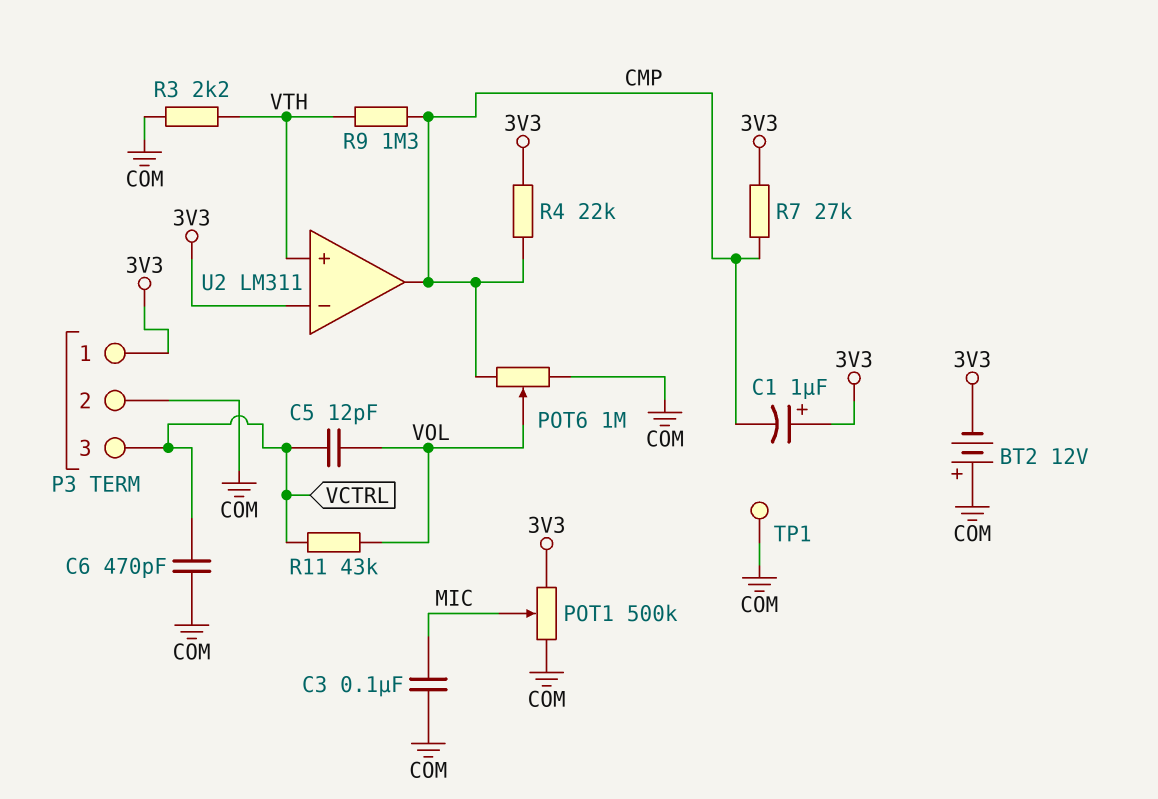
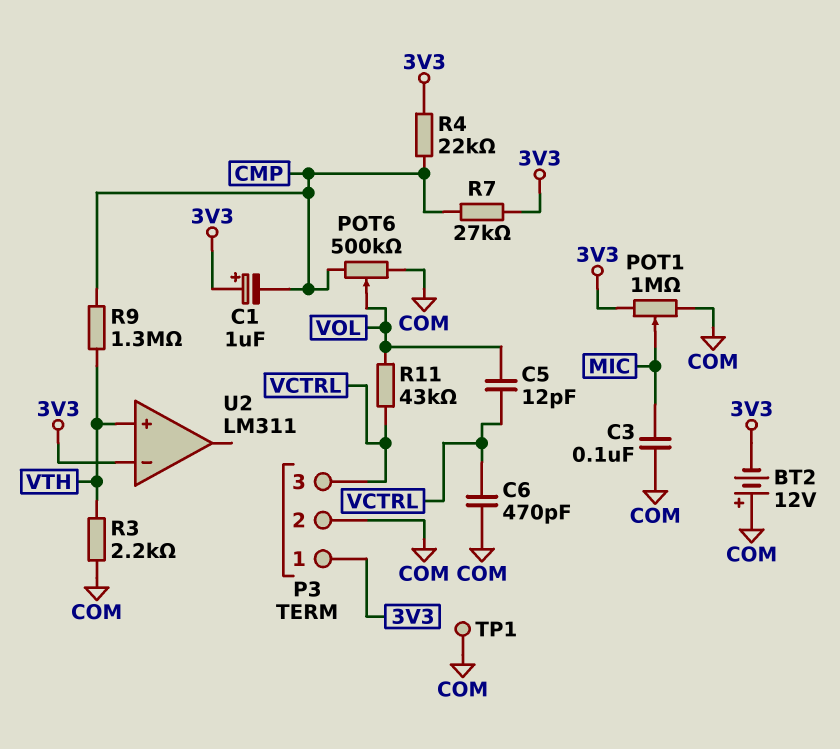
POT1: 500k (3V3, COM, wiper MIC) -> 1M (3V3, COM, wiper MIC)
POT6: 1M (CMP, COM, wiper VOL) -> 500k (CMP, COM, wiper VOL)
U2 pin out: CMP -> none

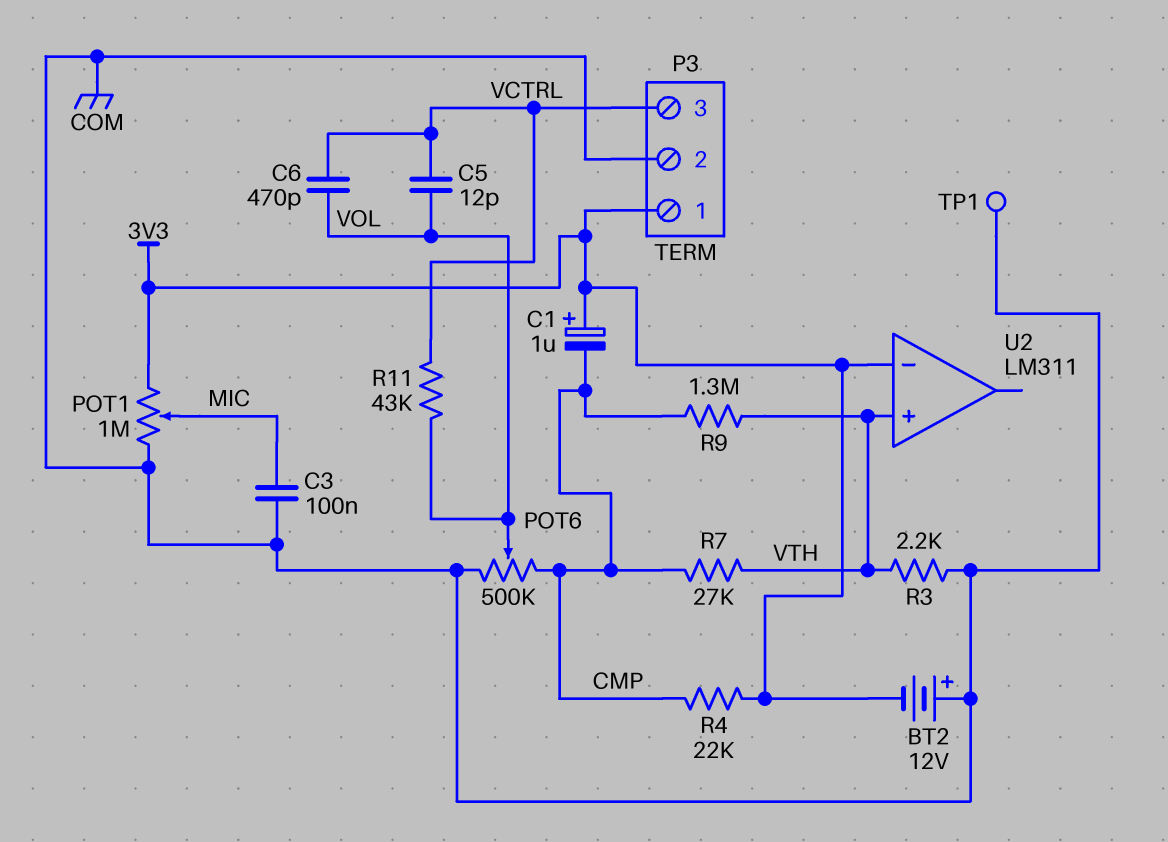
C6: 470pF (COM, VCTRL) -> 470pF (VCTRL, VOL)
R7: 27k (3V3, CMP) -> 27k (CMP, VTH)

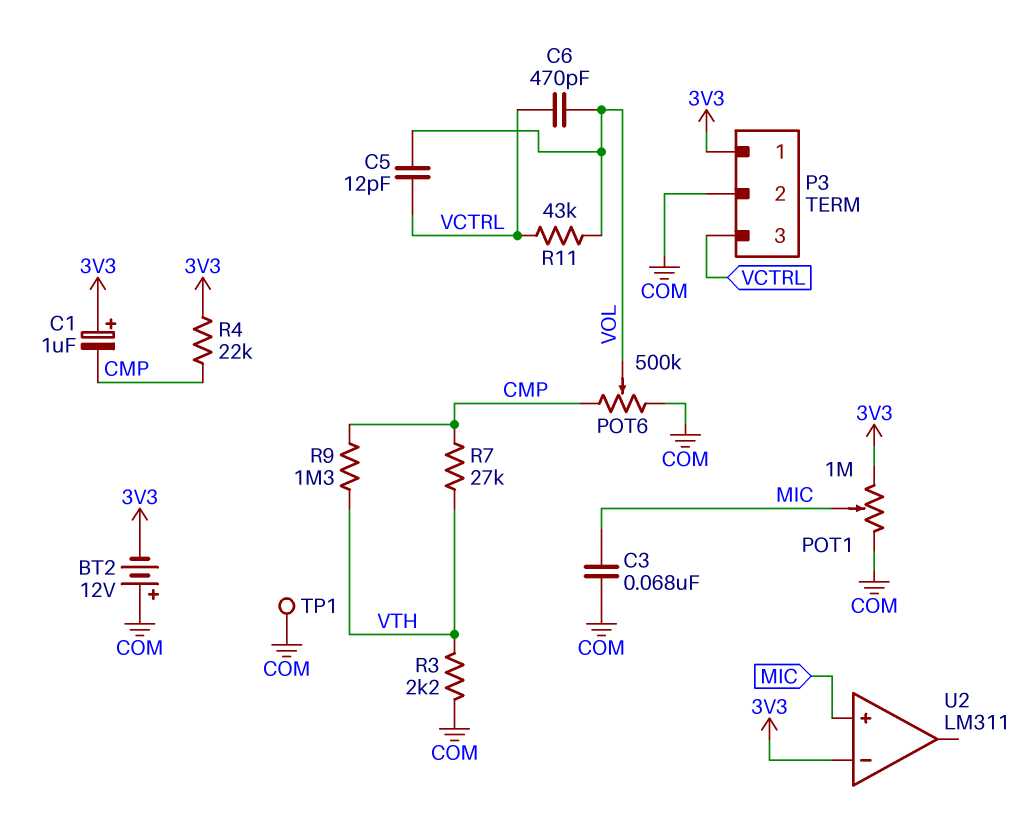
C3: 100nF (COM, MIC) -> 68nF (COM, MIC)
U2 pin in+: VTH -> MIC

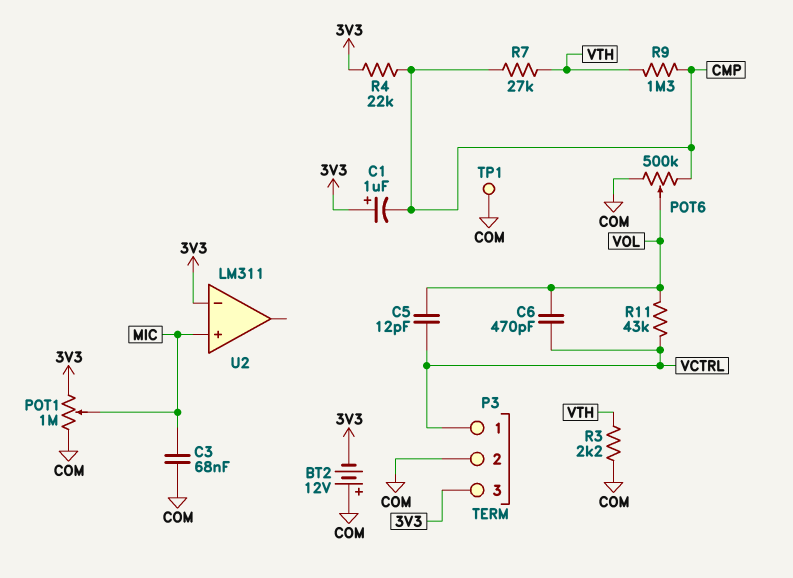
P3 pin 1: 3V3 -> VCTRL
P3 pin 3: VCTRL -> 3V3

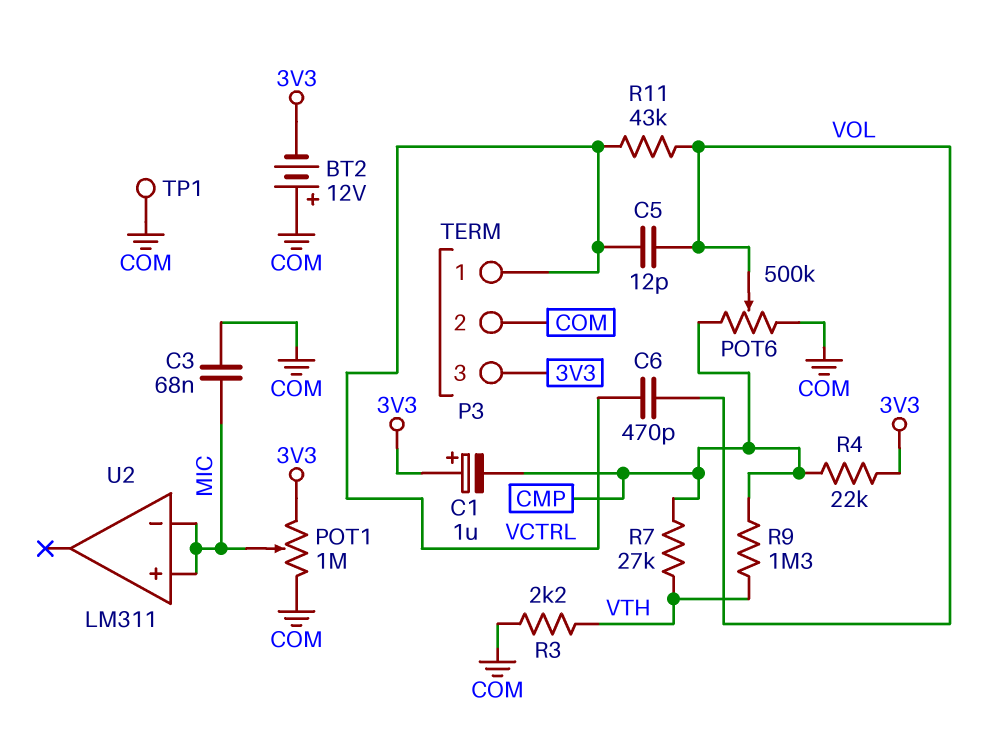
U2 pin in-: 3V3 -> MIC

